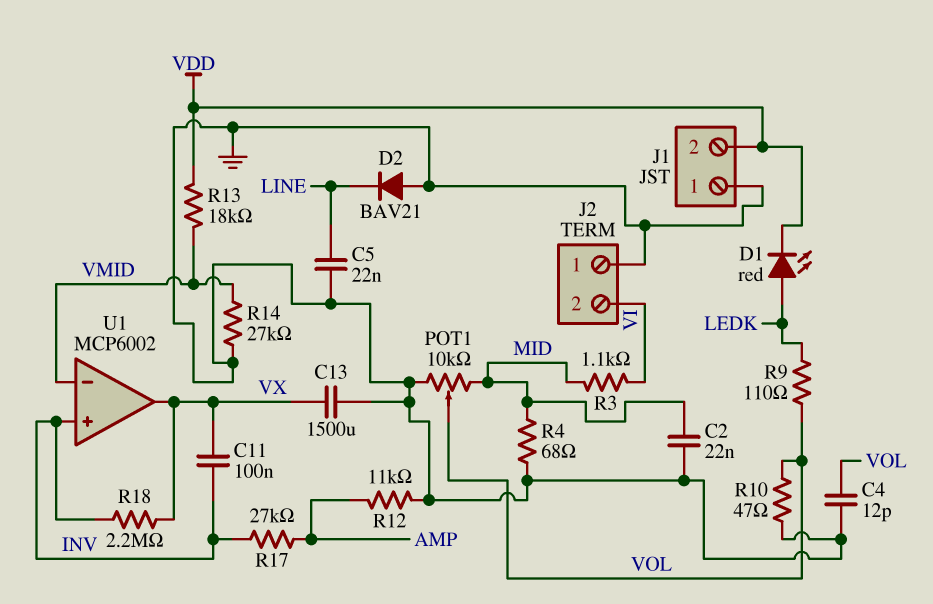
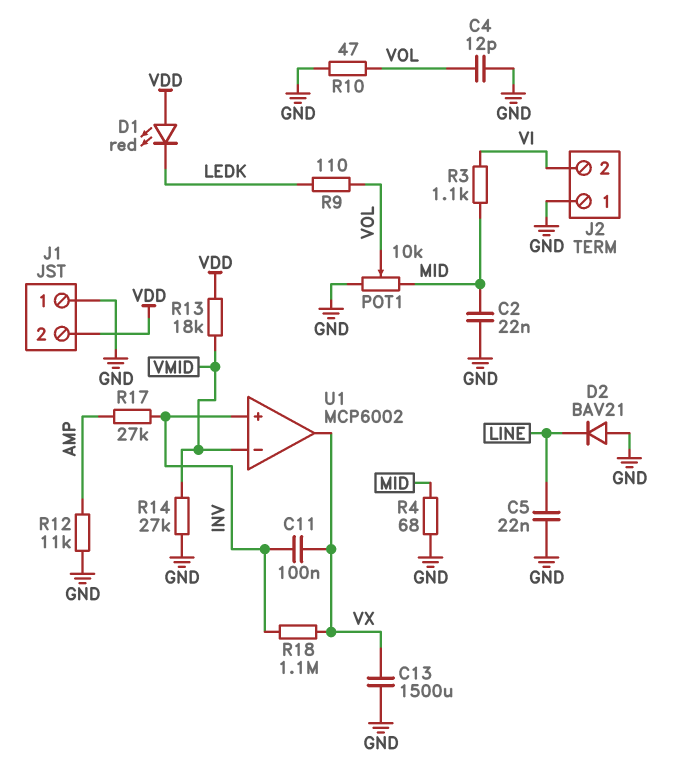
D1: LED red (A LEDK, K VDD) -> LED red (A VDD, K LEDK)
R18: 2.2M (INV, VX) -> 1.1M (INV, VX)

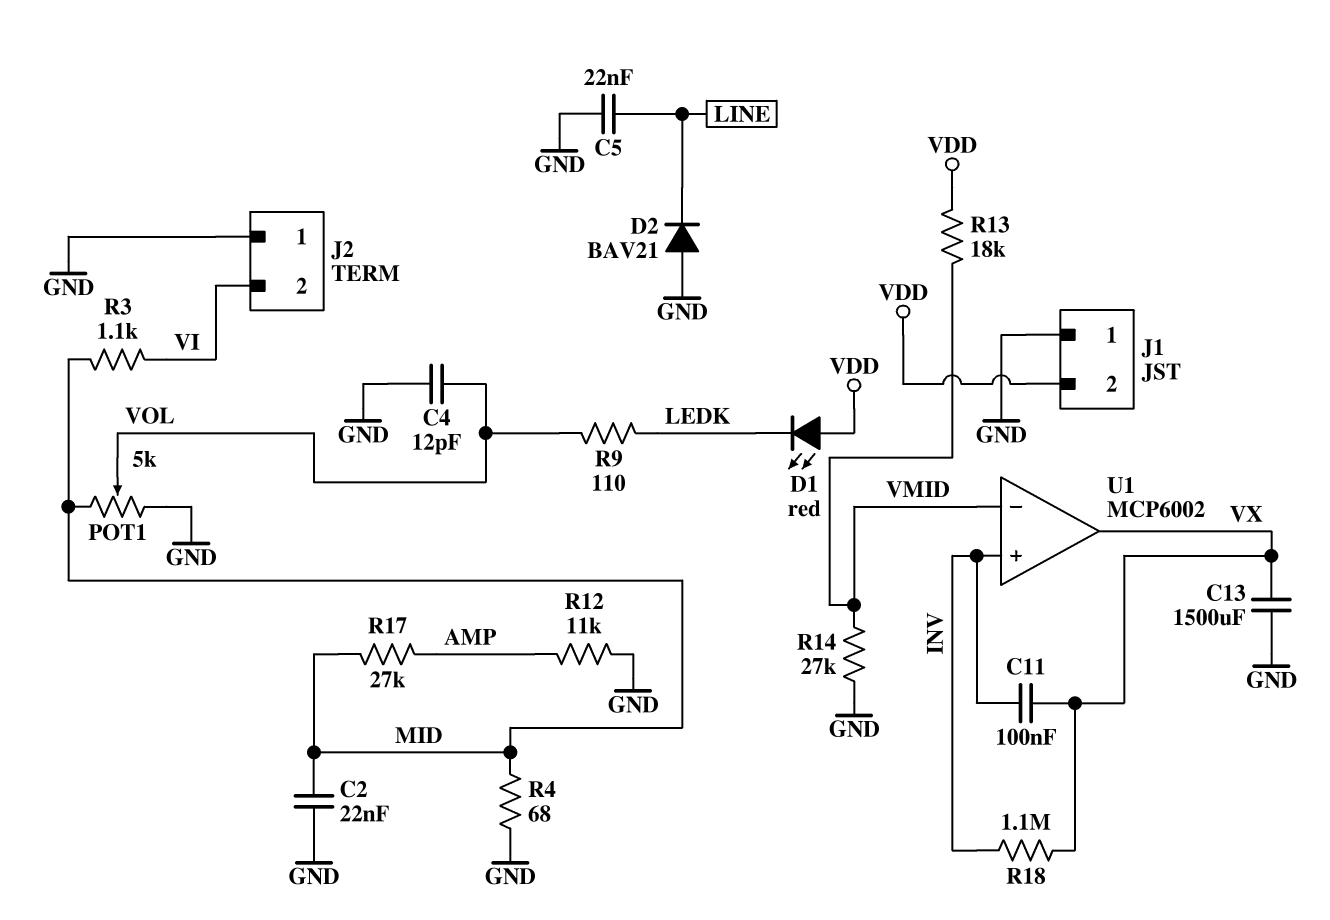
POT1: 10k (GND, MID, wiper VOL) -> 5k (GND, MID, wiper VOL)
R10: 47 (GND, VOL) -> none
R17: 27k (AMP, INV) -> 27k (AMP, MID)

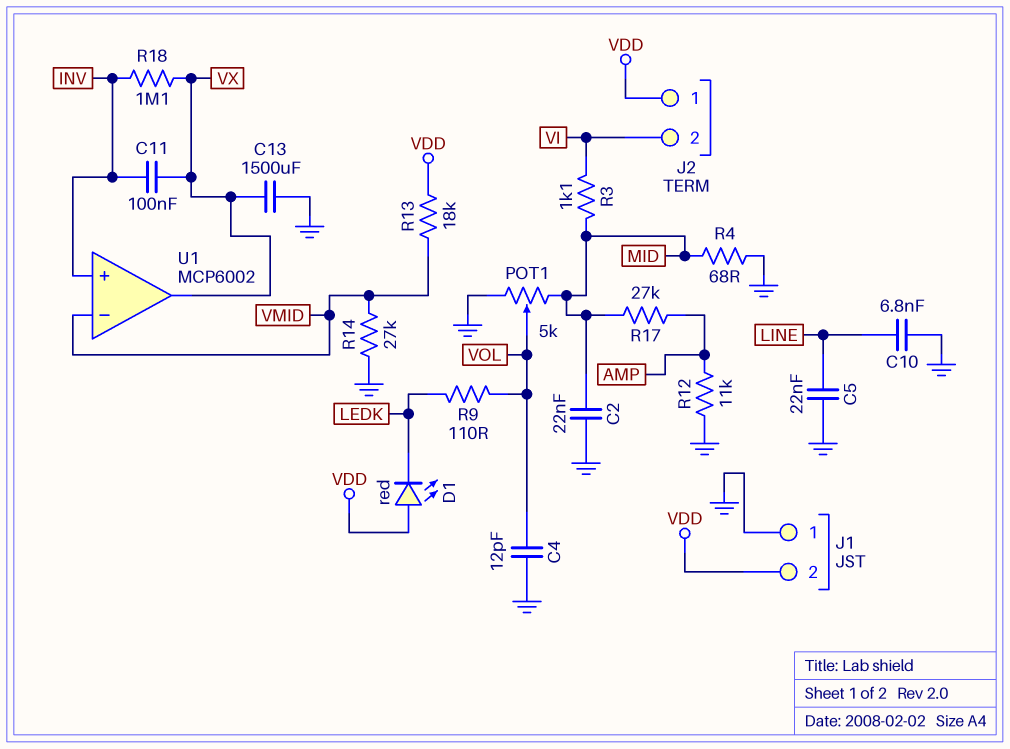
C10: none -> 6.8nF (GND, LINE)
D2: diode BAV21 (A GND, K LINE) -> none
J2 pin 1: GND -> VDD

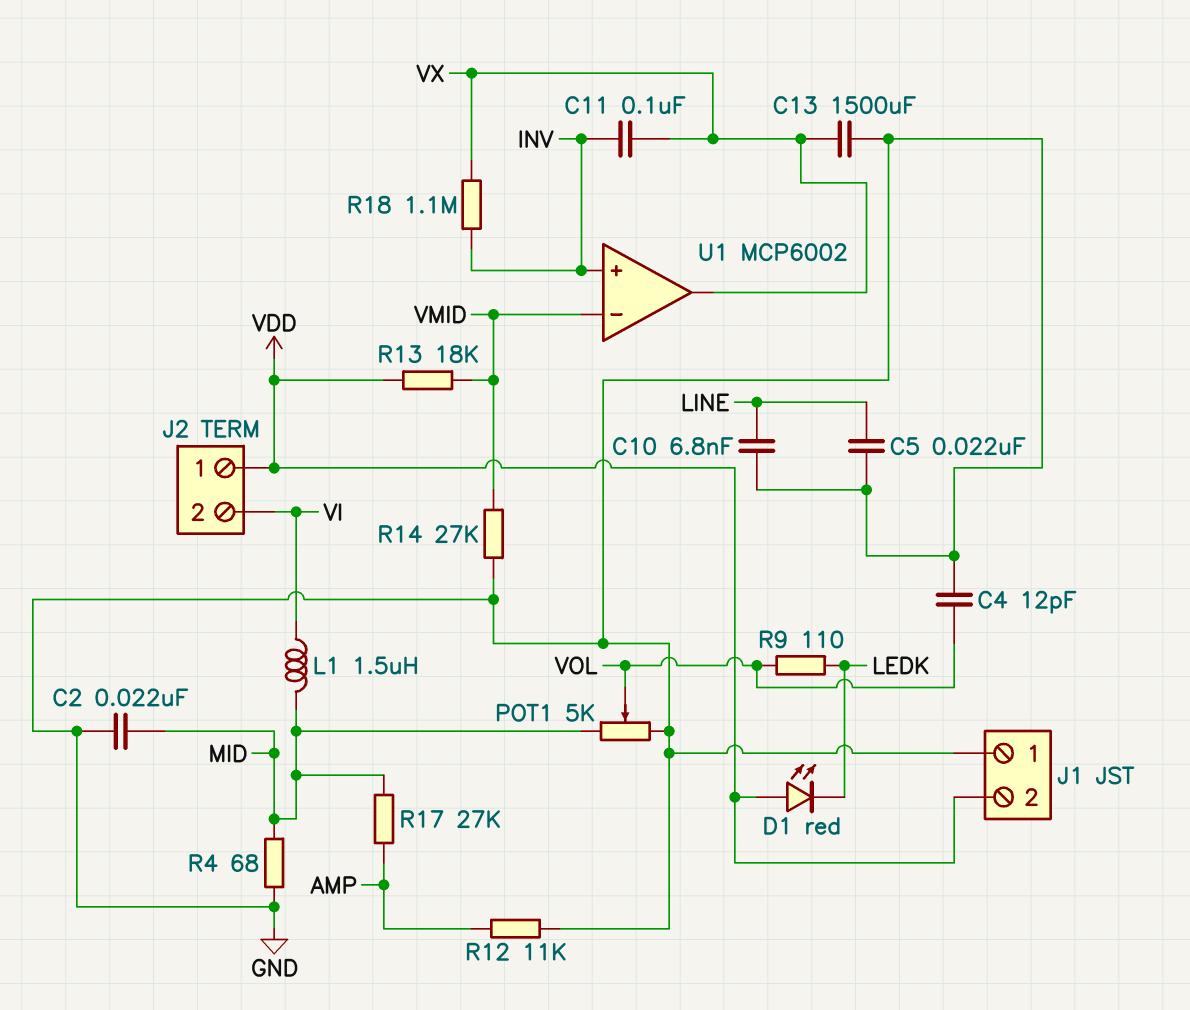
L1: none -> 1.5uH (MID, VI)
R3: 1.1k (MID, VI) -> none

